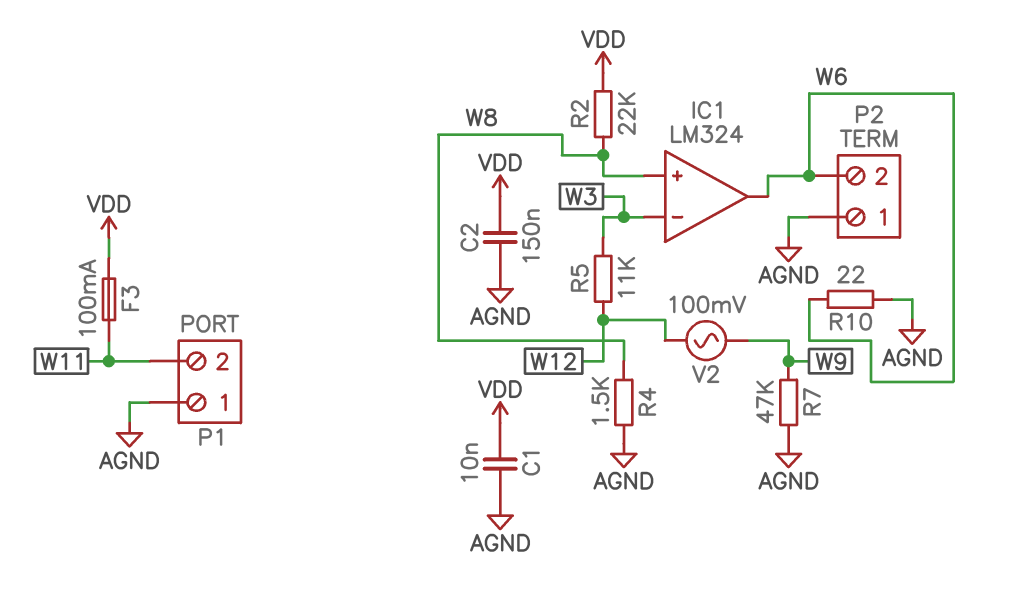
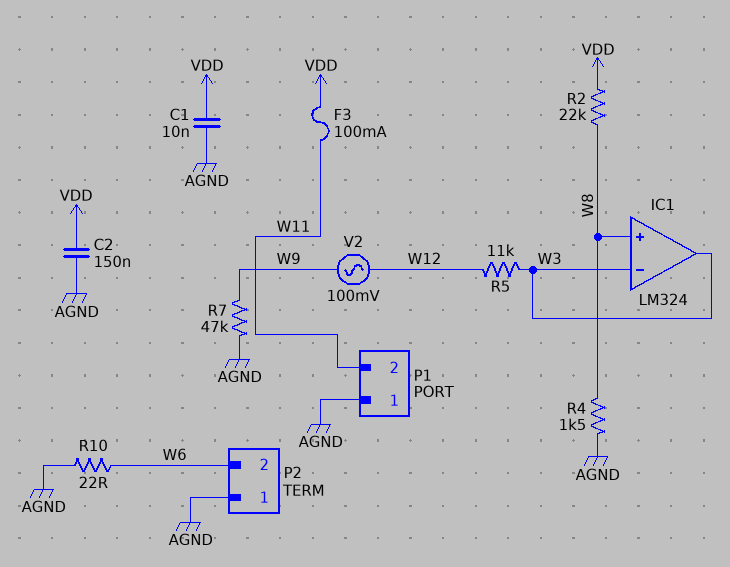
IC1 pin out: W6 -> W3

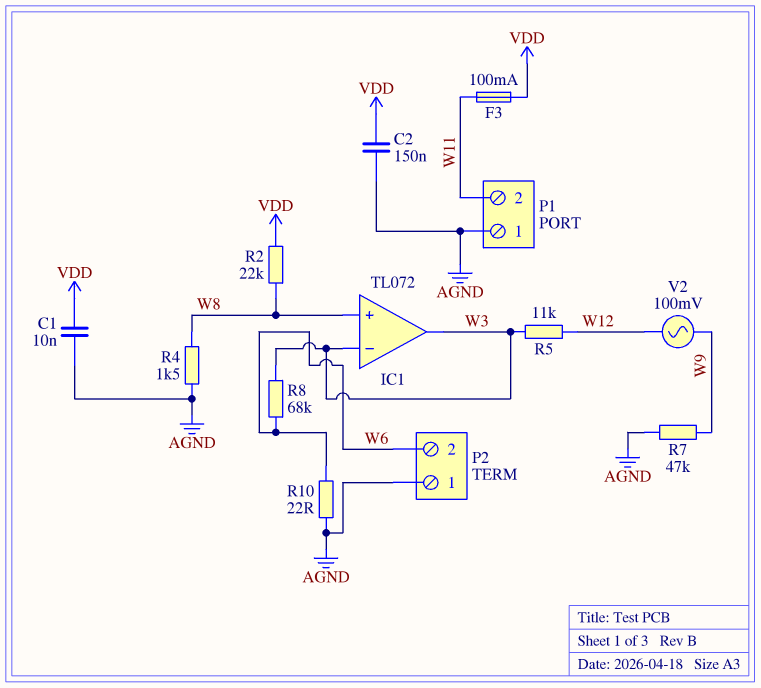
IC1: LM324 -> TL072
R8: none -> 68k (W3, W6)

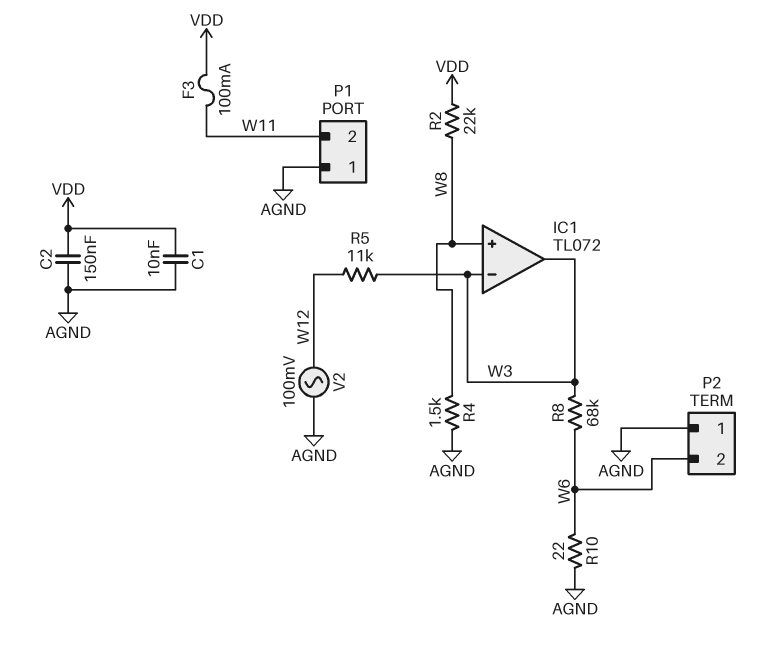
R7: 47k (AGND, W9) -> none
V2: AC 100mV (W9, W12) -> AC 100mV (AGND, W12)

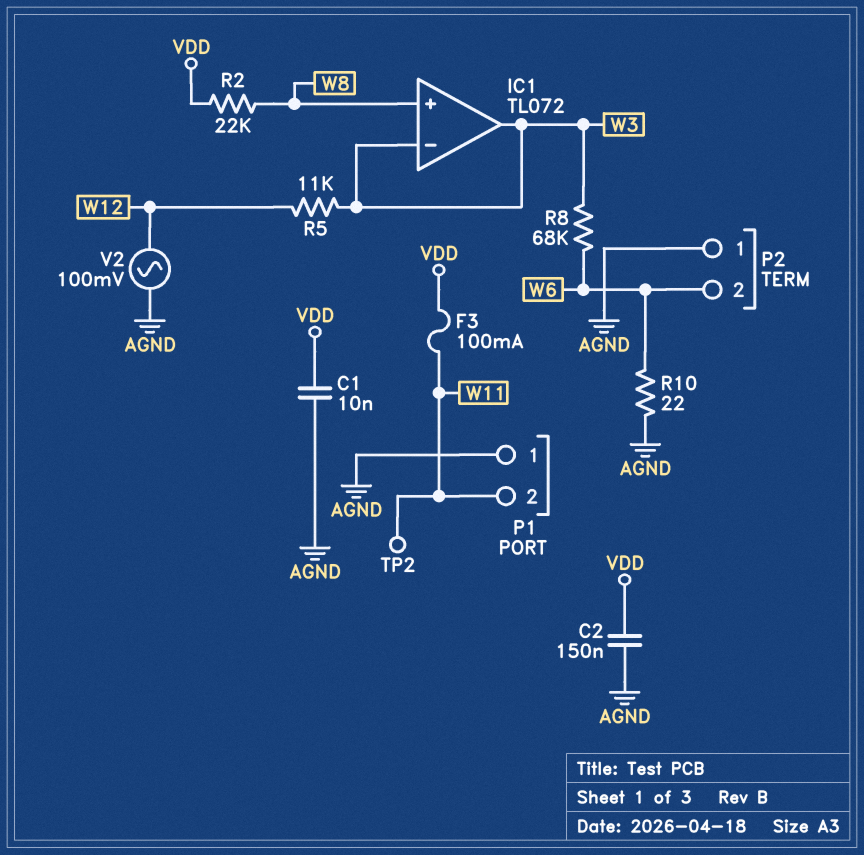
R4: 1.5k (AGND, W8) -> none
TP2: none -> test point (W11)

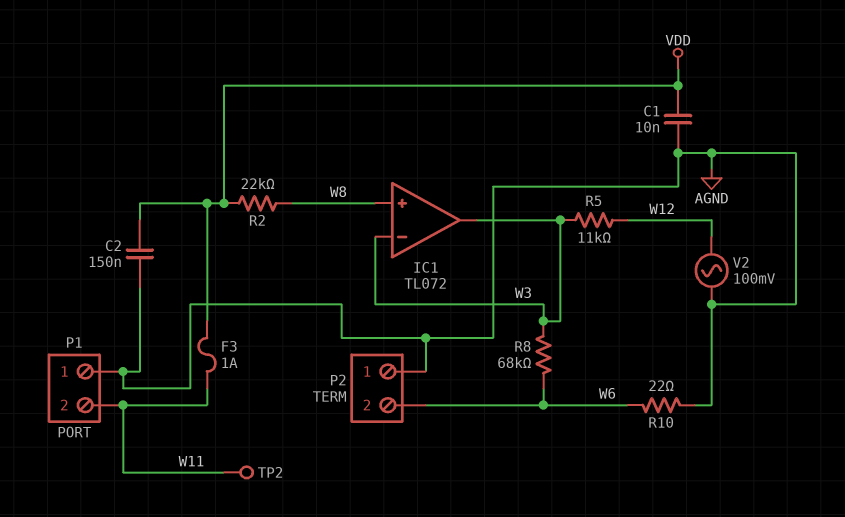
F3: 100mA (VDD, W11) -> 1A (VDD, W11)

